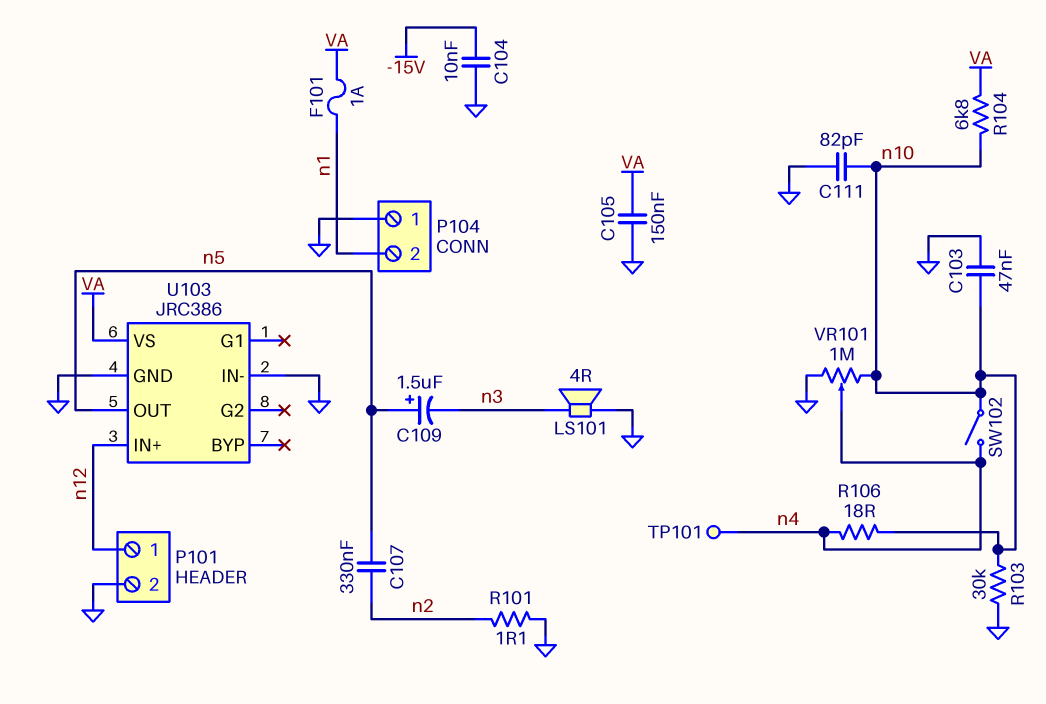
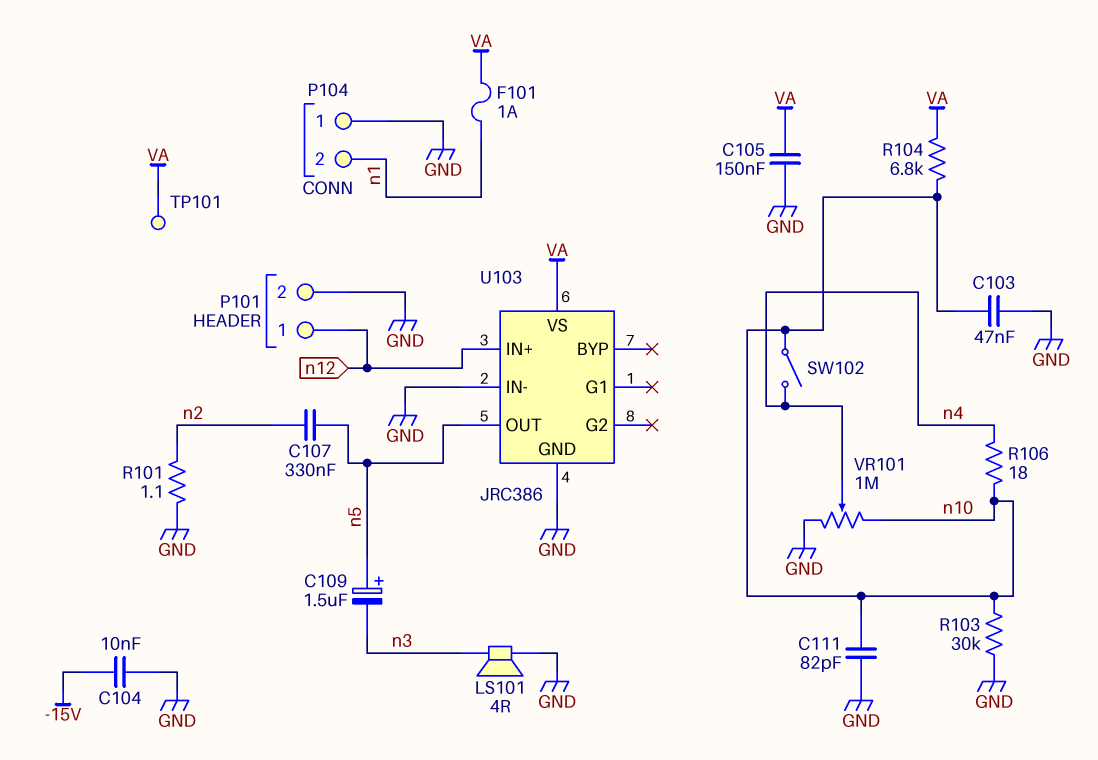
TP101: test point (n4) -> test point (VA)

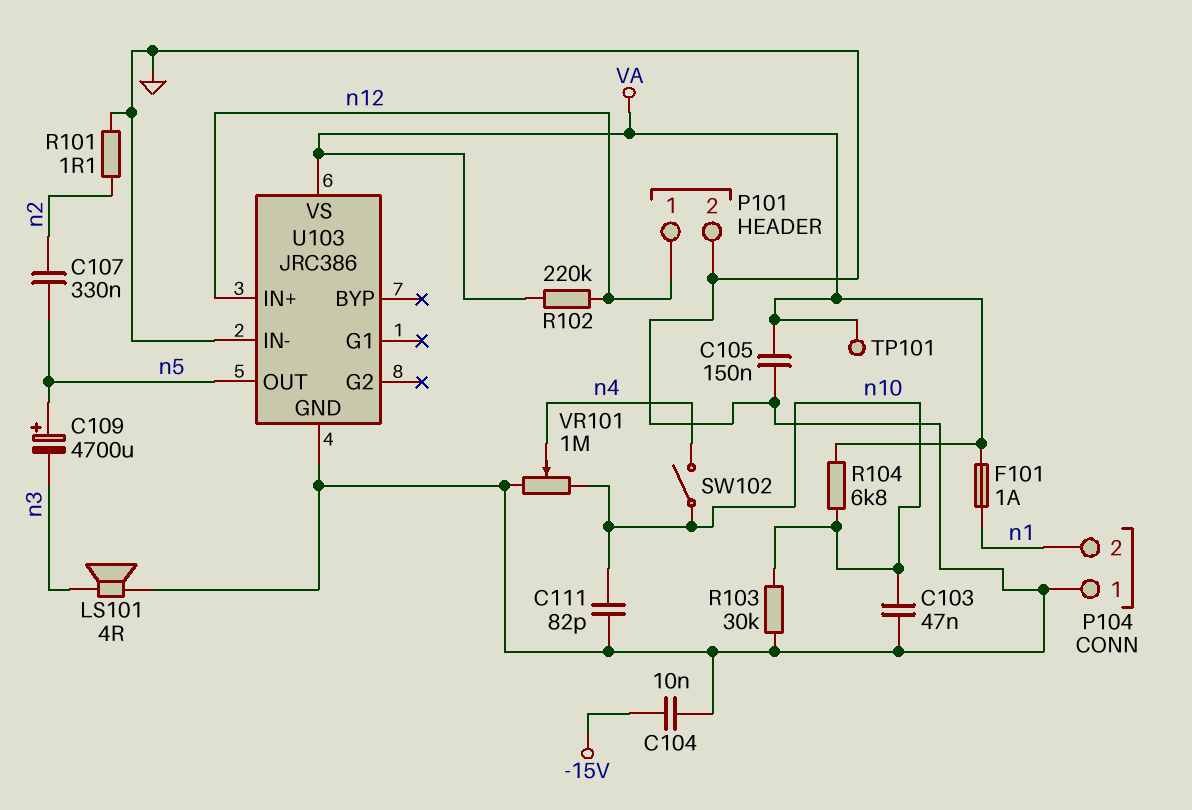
C109: 1.5uF (plus n5, minus n3) -> 4700uF (plus n5, minus n3)
R102: none -> 220k (VA, n12)
R106: 18 (n4, n10) -> none

